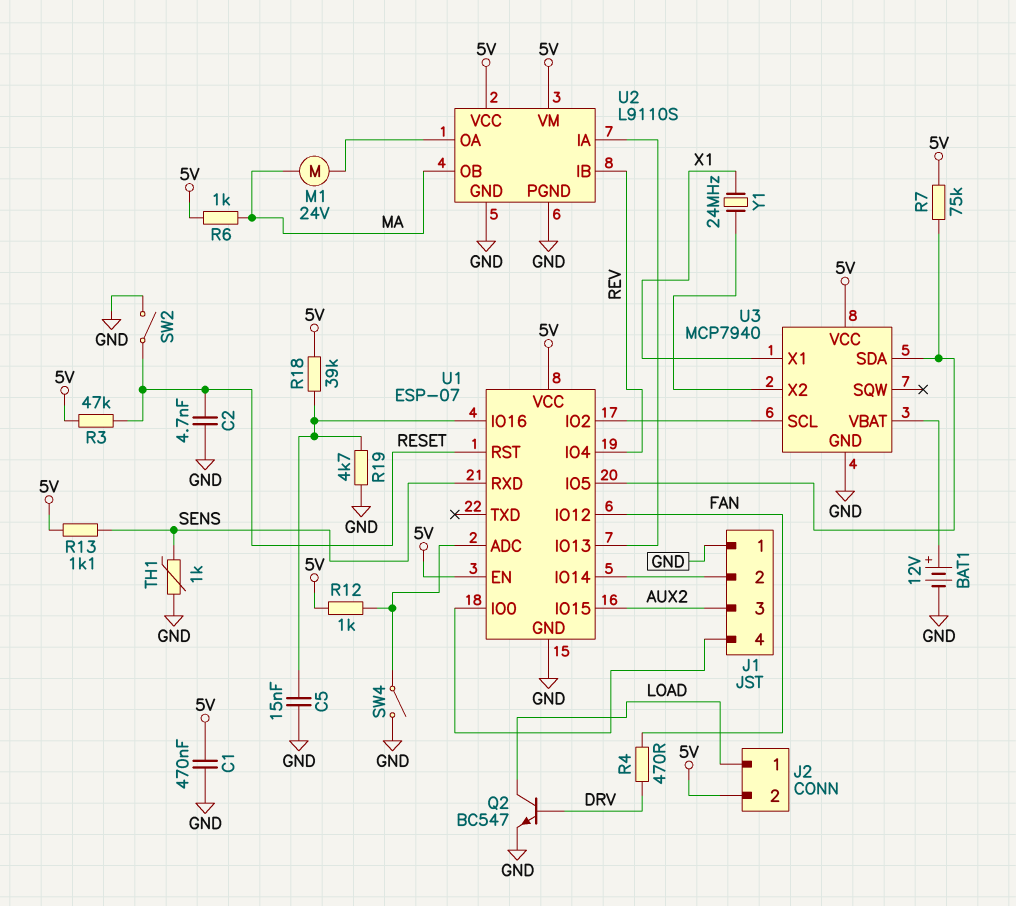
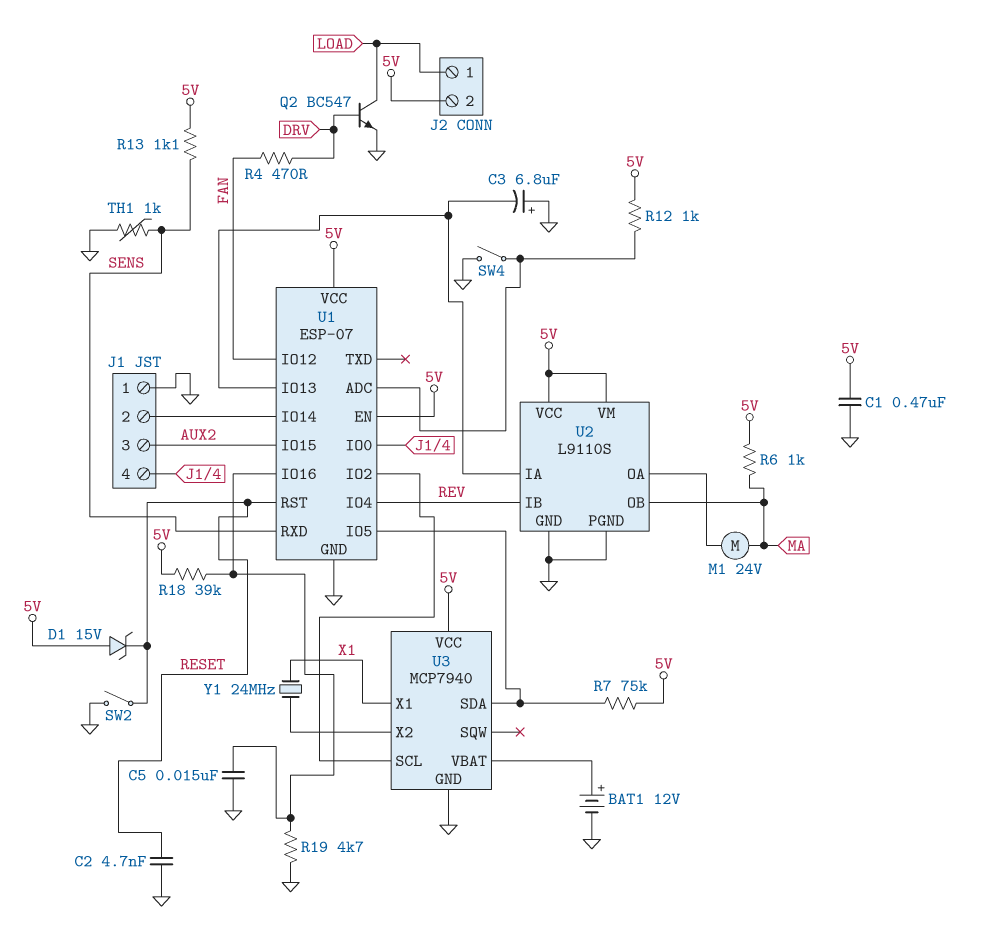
C3: none -> 6.8uF (plus GND, minus U1/IO13)
D1: none -> zener 15V (A 5V, K RESET)
R3: 47k (5V, RESET) -> none

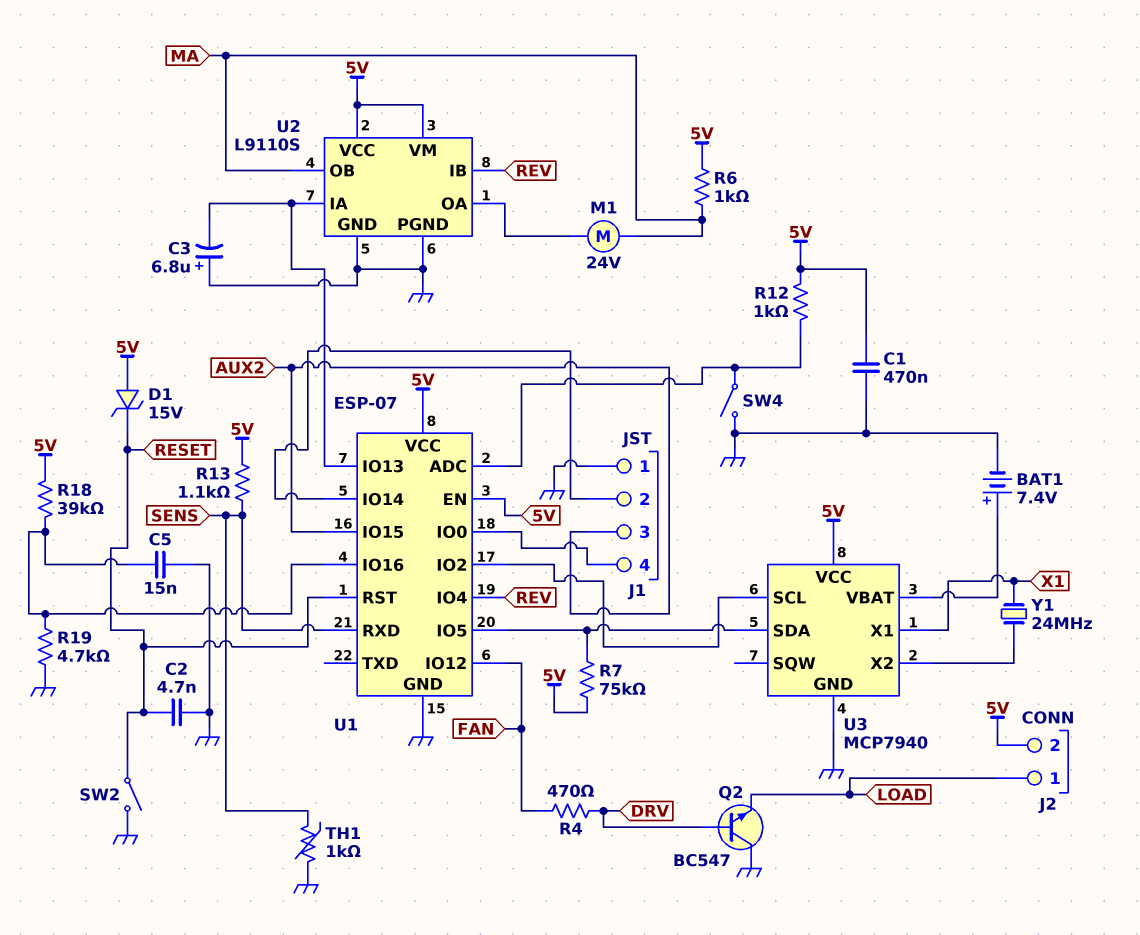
BAT1: 12V (plus U3/VBAT, minus GND) -> 7.4V (plus U3/VBAT, minus GND)
Q2: NPN BC547 (B DRV, C LOAD, E GND) -> NPN BC547 (B DRV, C GND, E LOAD)

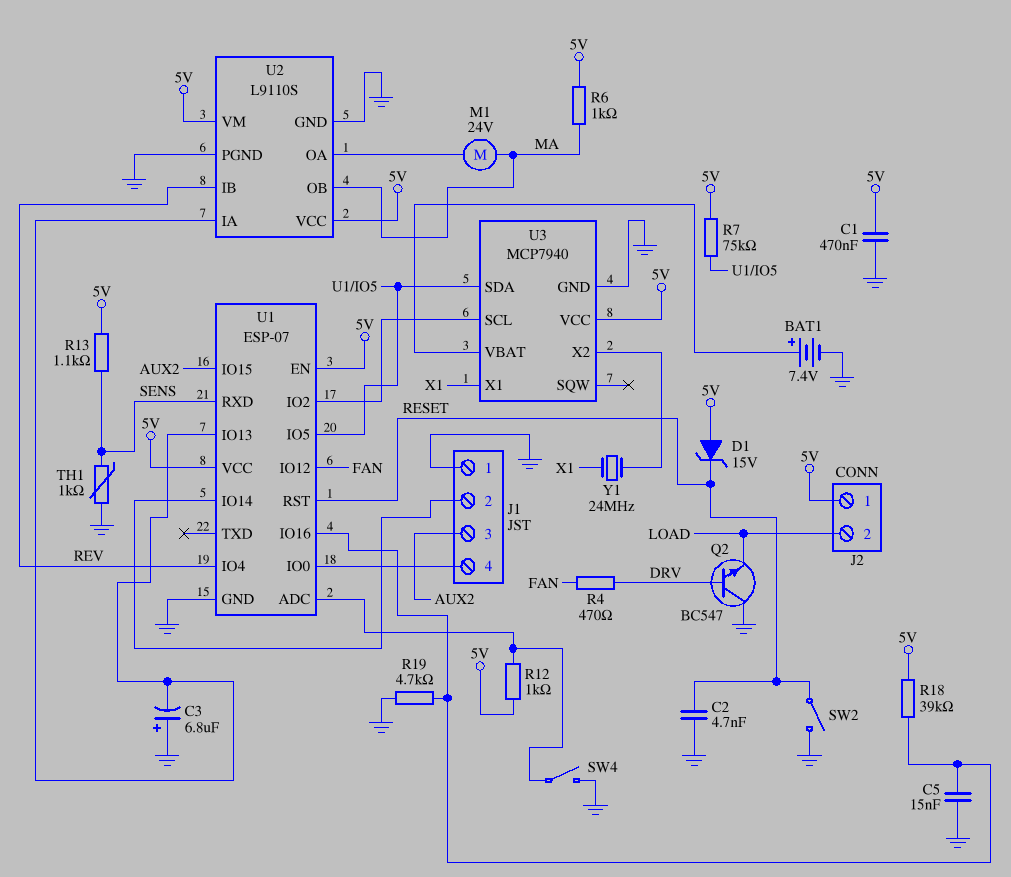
J2 pin 1: LOAD -> 5V
J2 pin 2: 5V -> LOAD

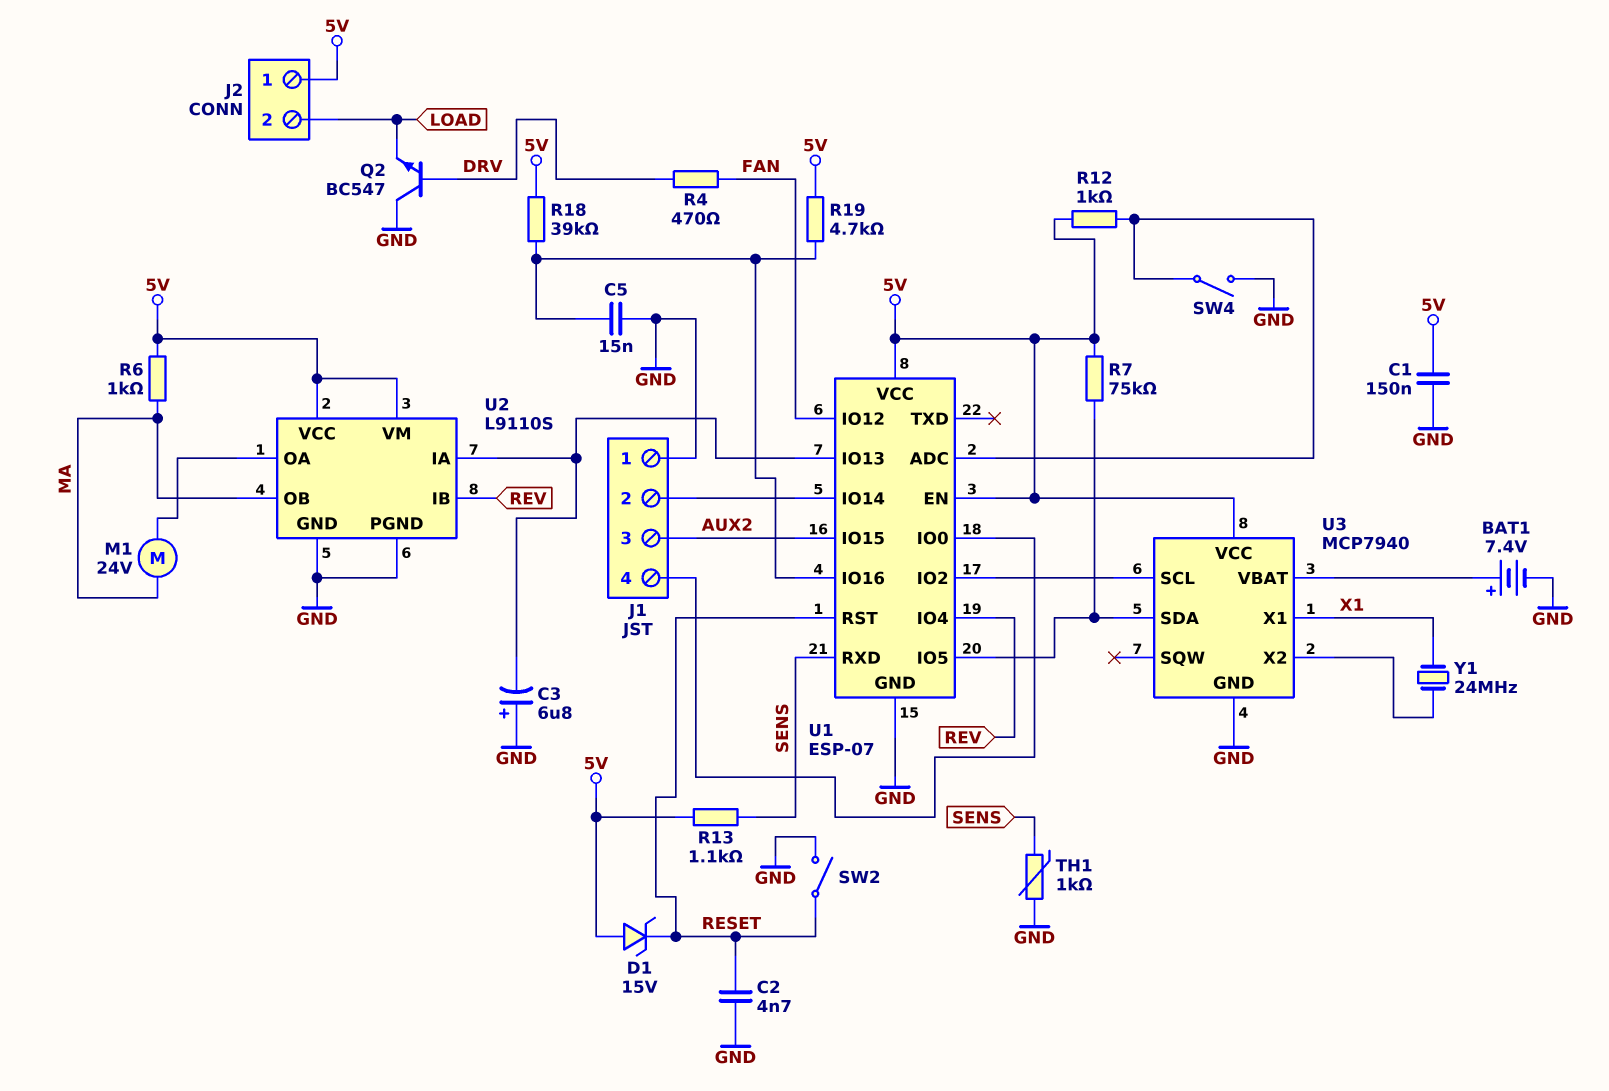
C1: 470nF (5V, GND) -> 150nF (5V, GND)
R19: 4.7k (GND, U1/IO16) -> 4.7k (5V, U1/IO16)

